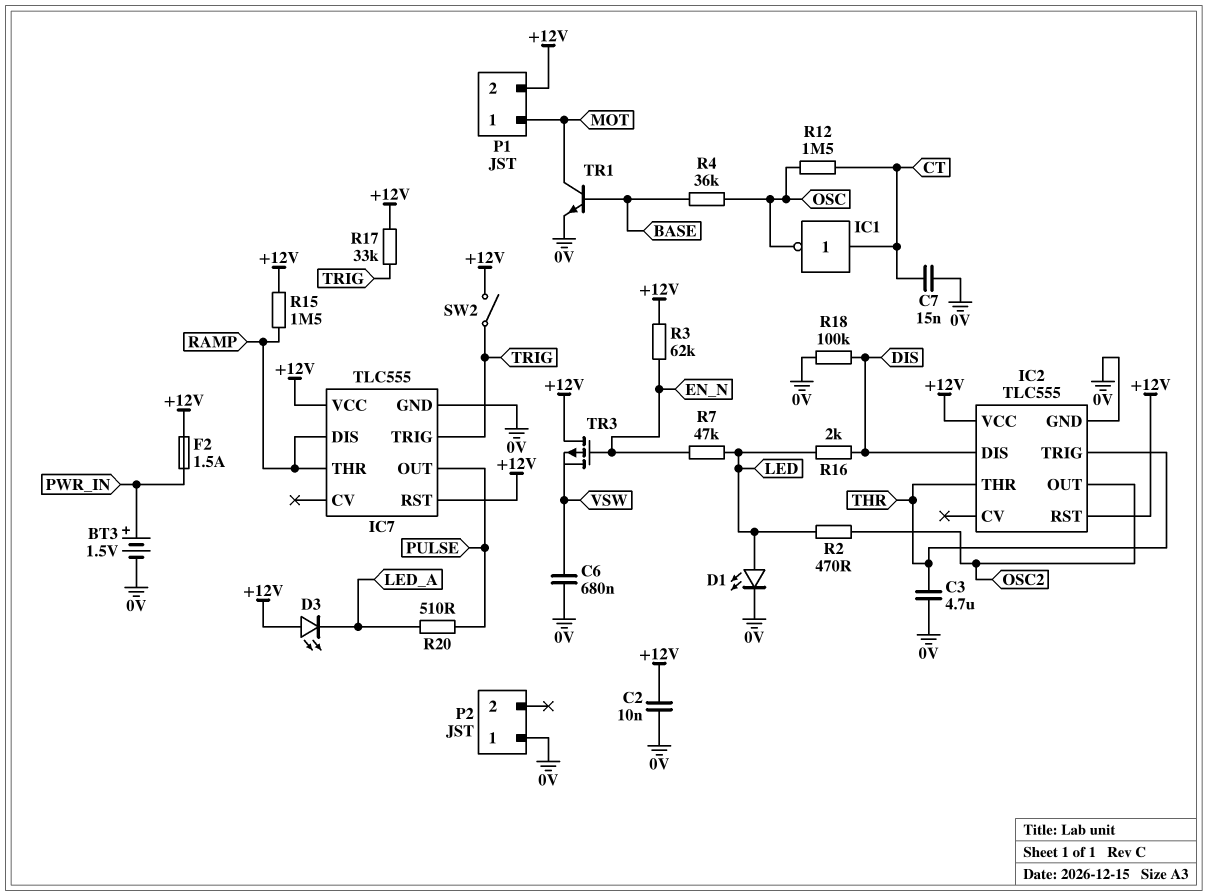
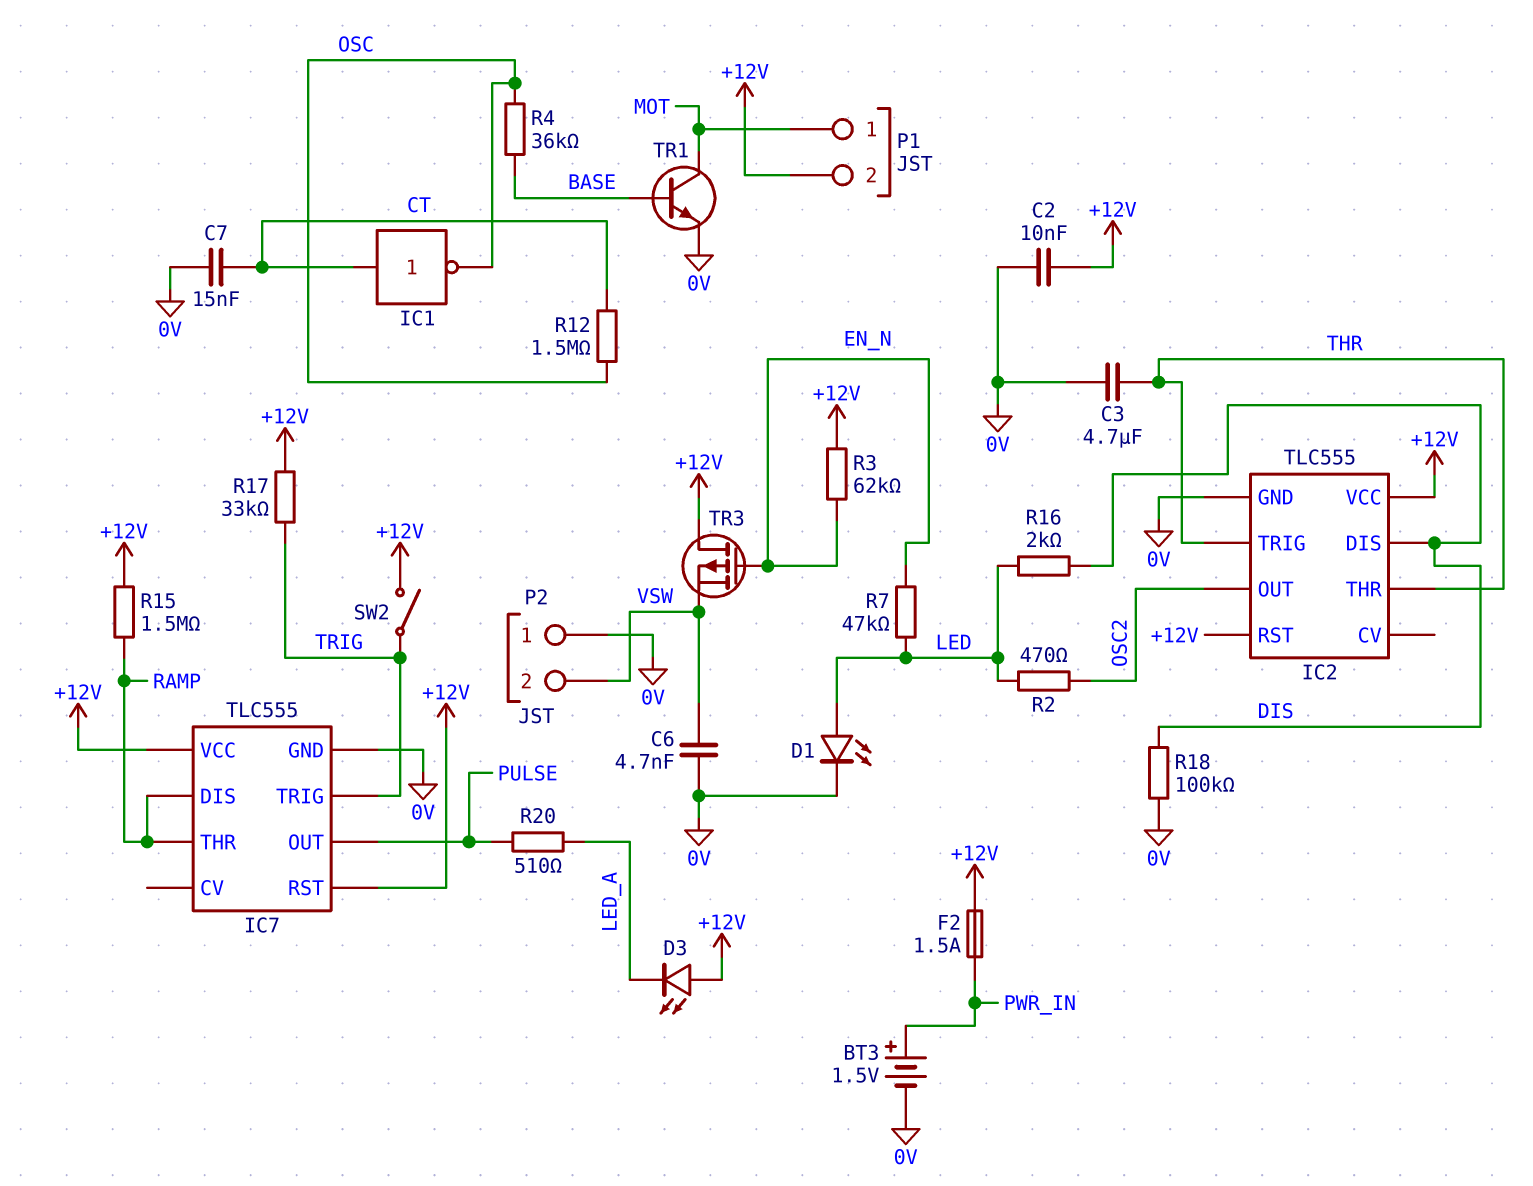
C6: 680nF (0V, VSW) -> 4.7nF (0V, VSW)
P2 pin 2: none -> VSW

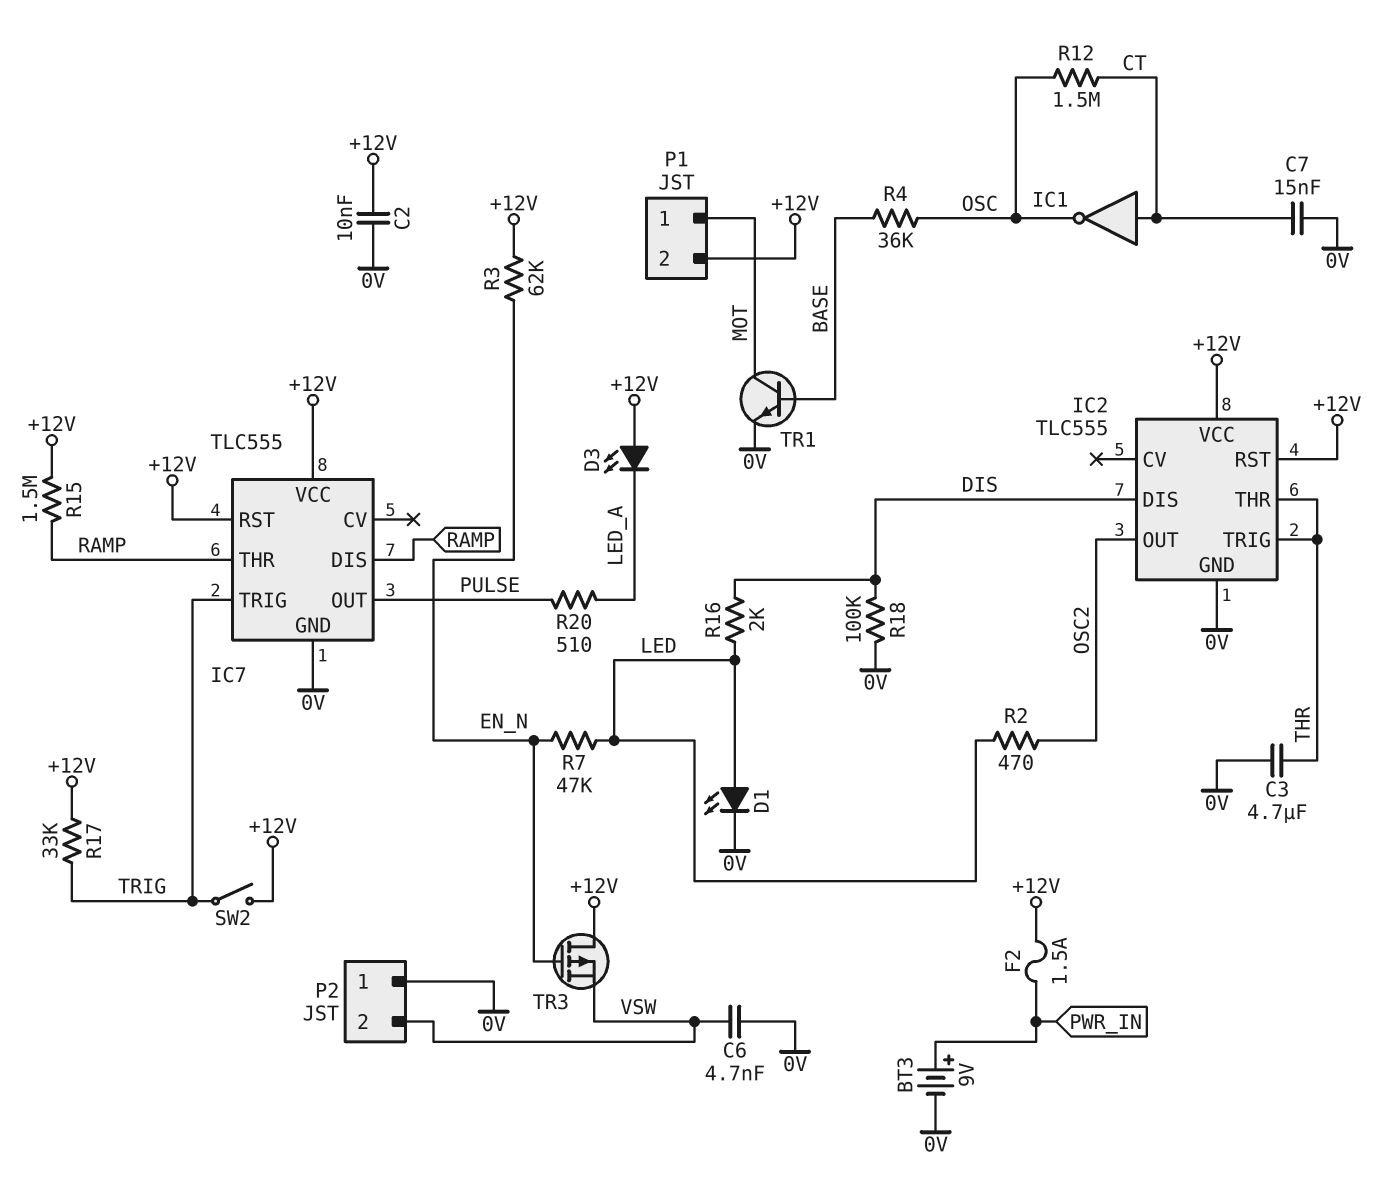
BT3: 1.5V (plus PWR_IN, minus 0V) -> 9V (plus PWR_IN, minus 0V)

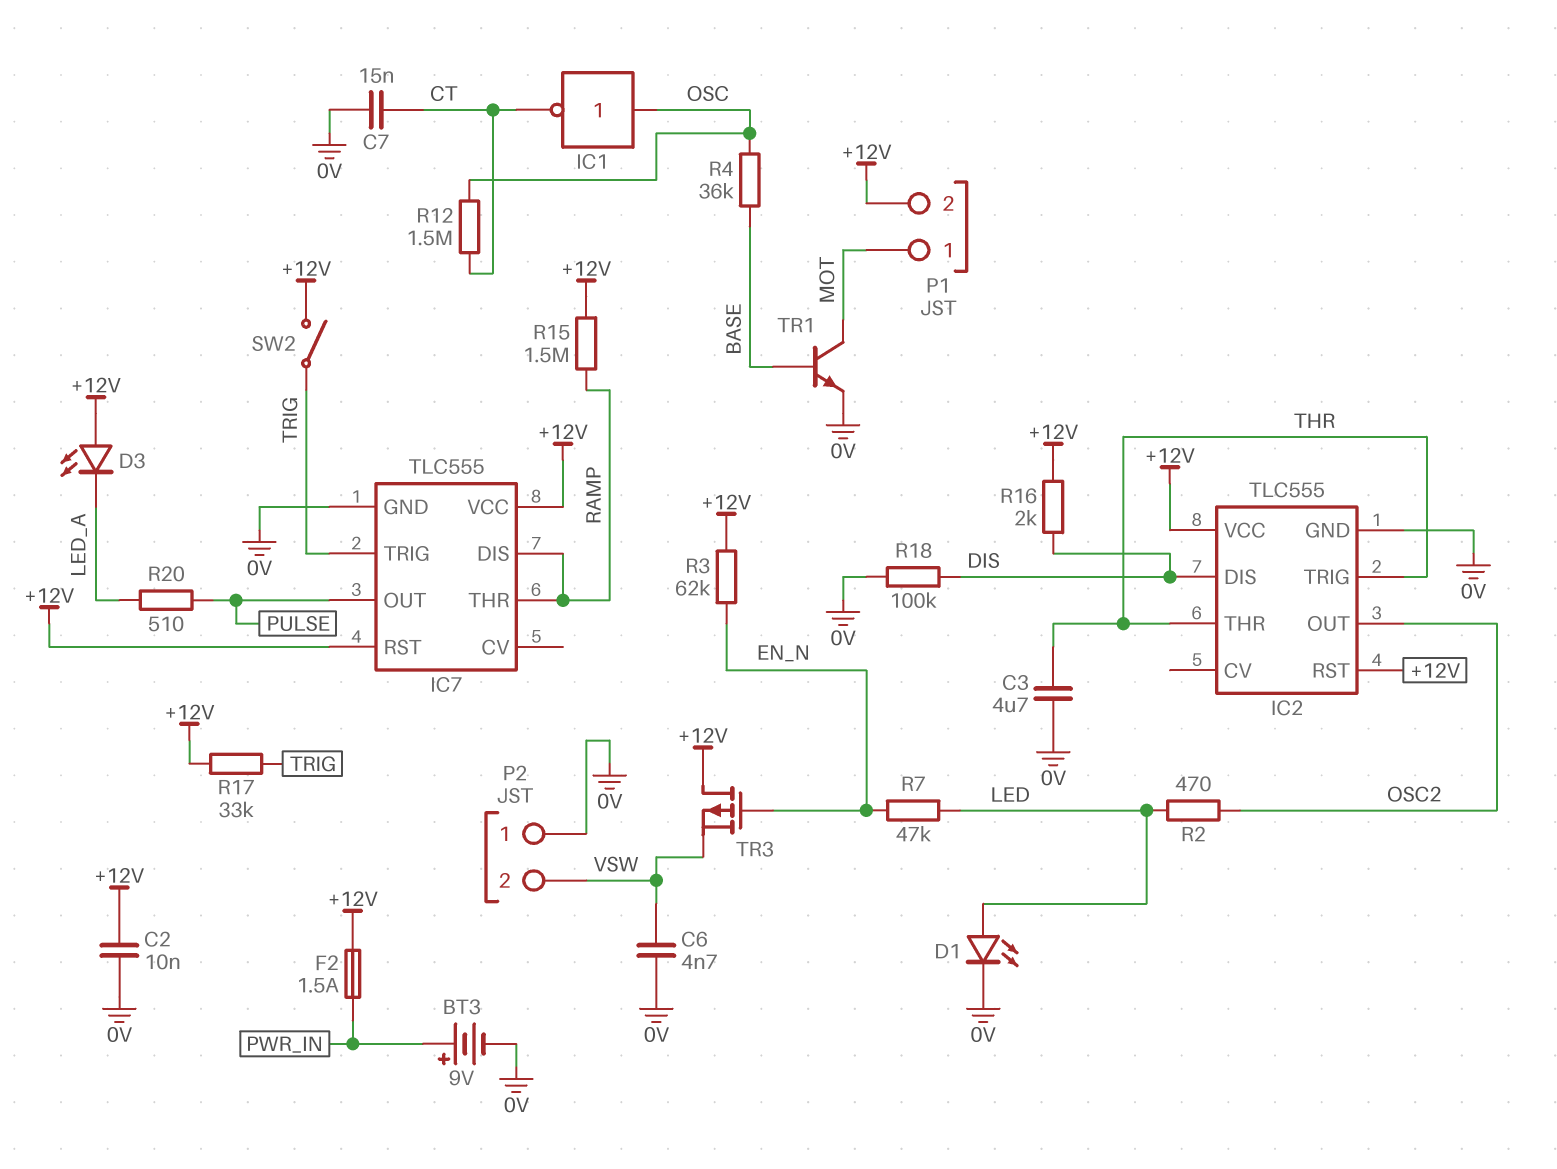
IC1: NOT (in CT, out OSC) -> NOT (in OSC, out CT)
R16: 2k (DIS, LED) -> 2k (+12V, DIS)

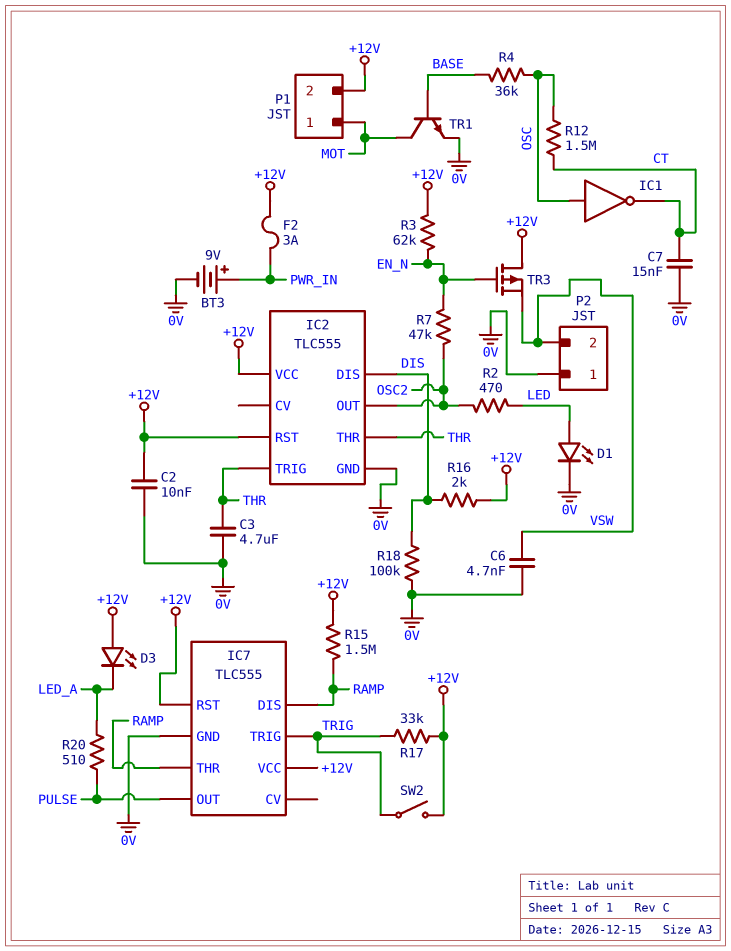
F2: 1.5A (+12V, PWR_IN) -> 3A (+12V, PWR_IN)
R7: 47k (EN_N, LED) -> 47k (EN_N, OSC2)

